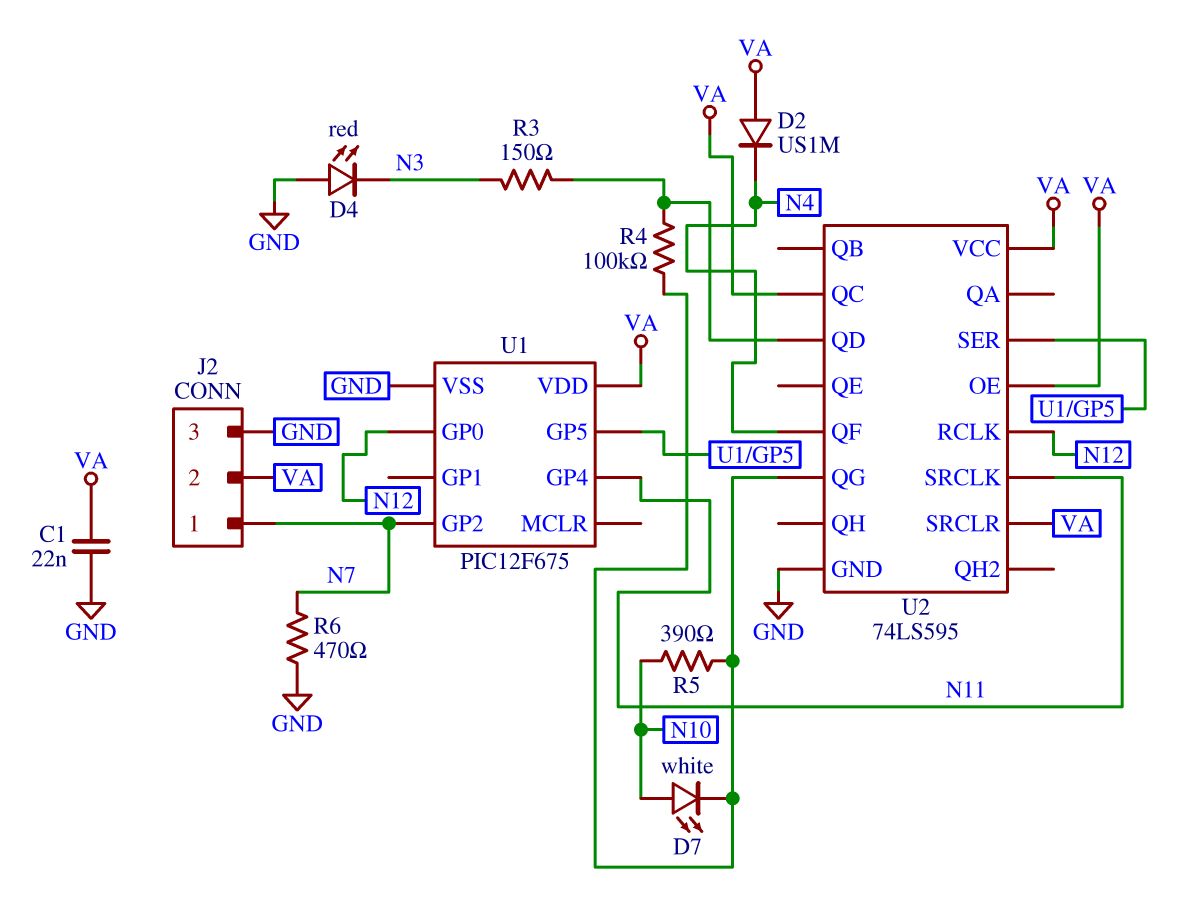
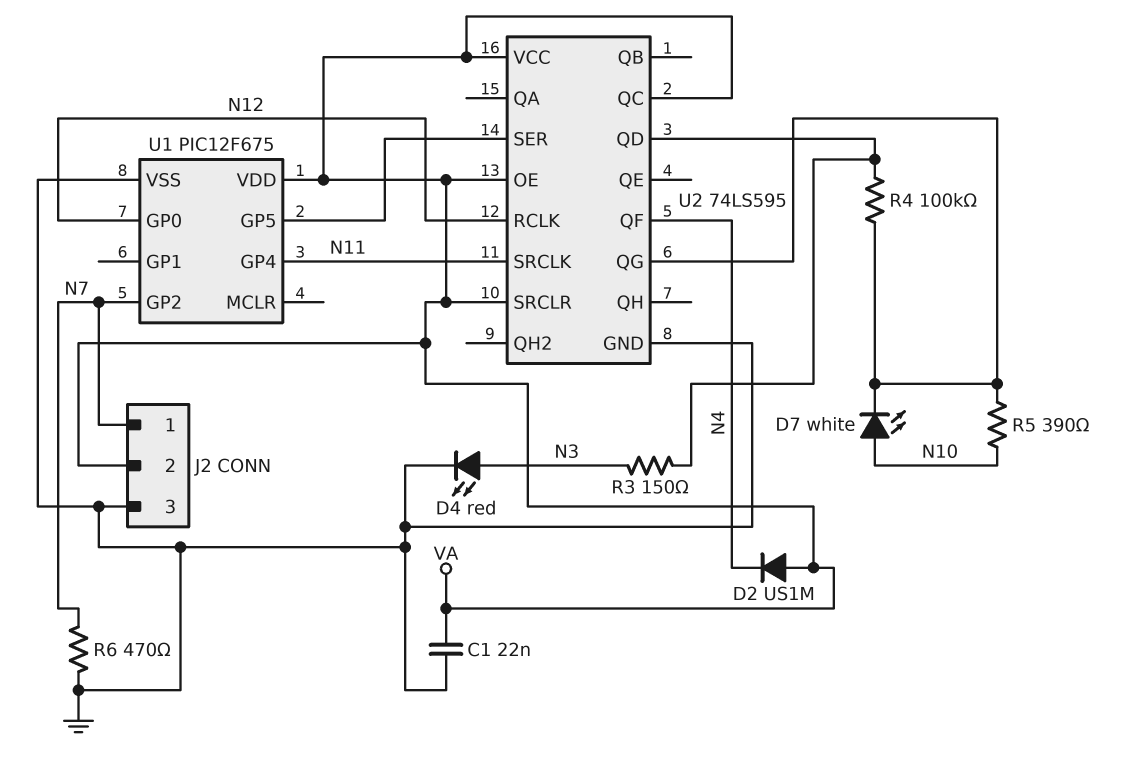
D4: LED red (A GND, K N3) -> LED red (A N3, K GND)

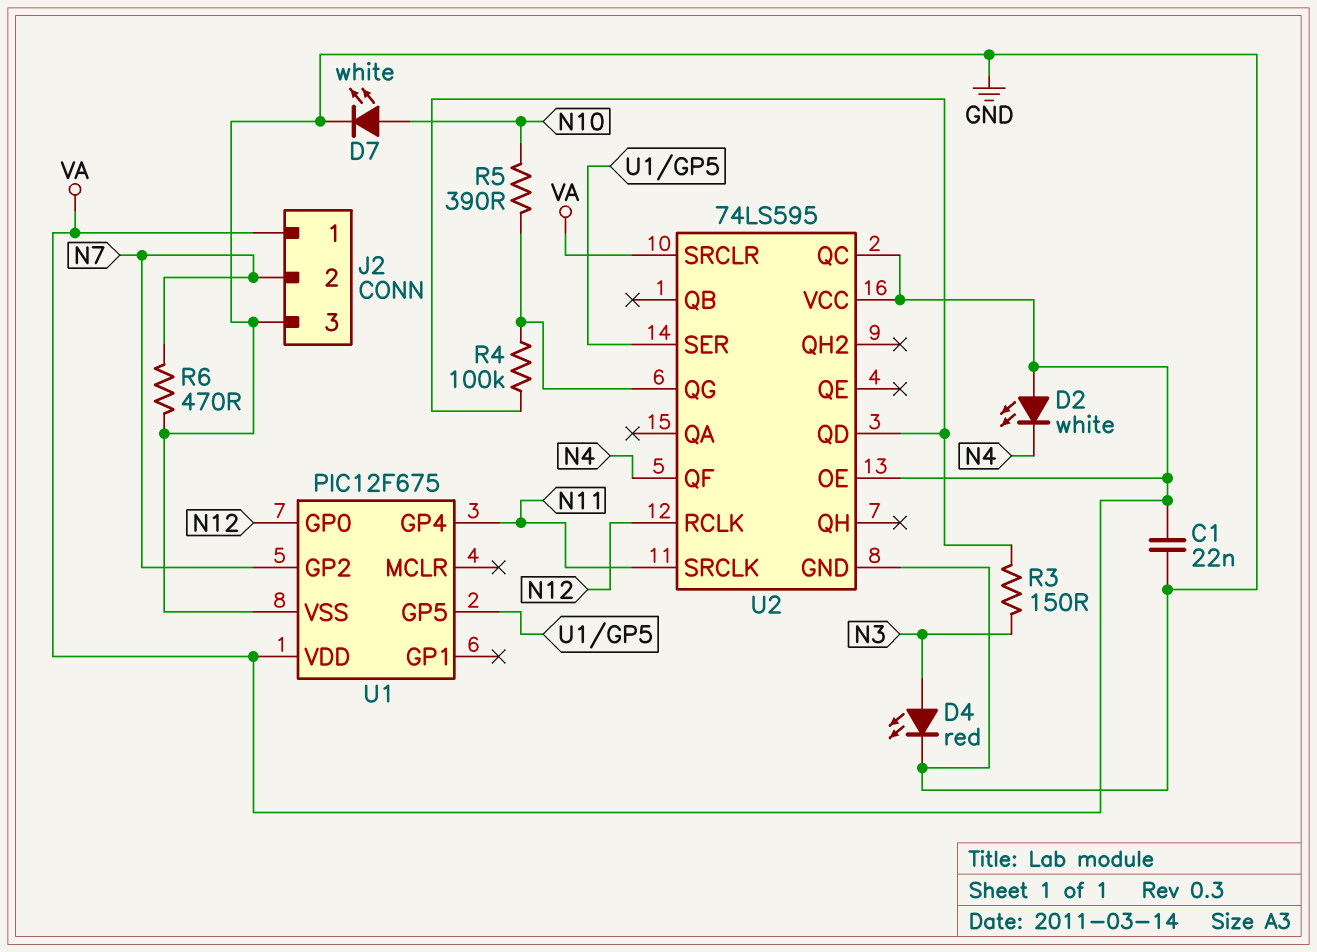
D2: diode US1M (A VA, K N4) -> LED white (A VA, K N4)
D7: LED white (A N10, K U2/QG) -> LED white (A N10, K GND)
J2 pin 1: N7 -> VA
J2 pin 2: VA -> N7

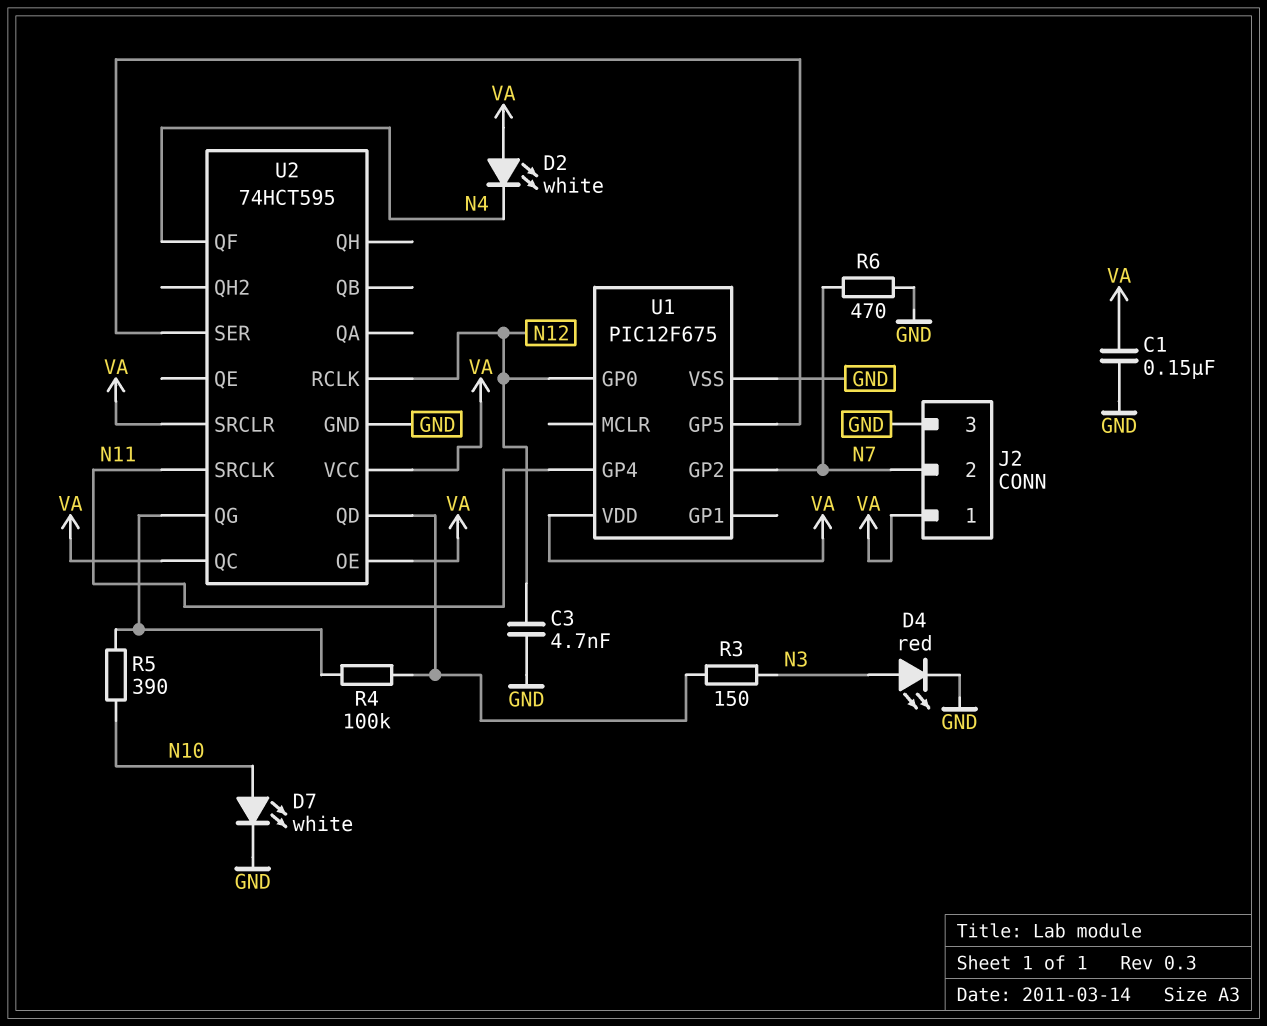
C1: 22nF (GND, VA) -> 150nF (GND, VA)
C3: none -> 4.7nF (GND, N12)
U2: 74LS595 -> 74HCT595

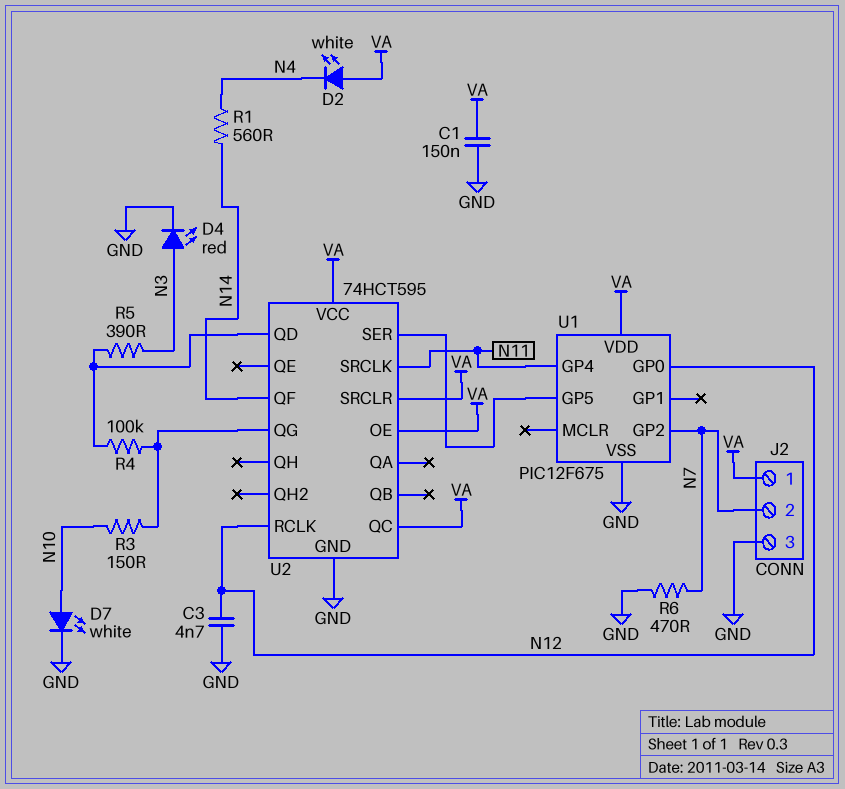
R1: none -> 560 (N4, N14)
R3: 150 (N3, U2/QD) -> 150 (N10, U2/QG)
R5: 390 (N10, U2/QG) -> 390 (N3, U2/QD)
U2 pin QF: N4 -> N14

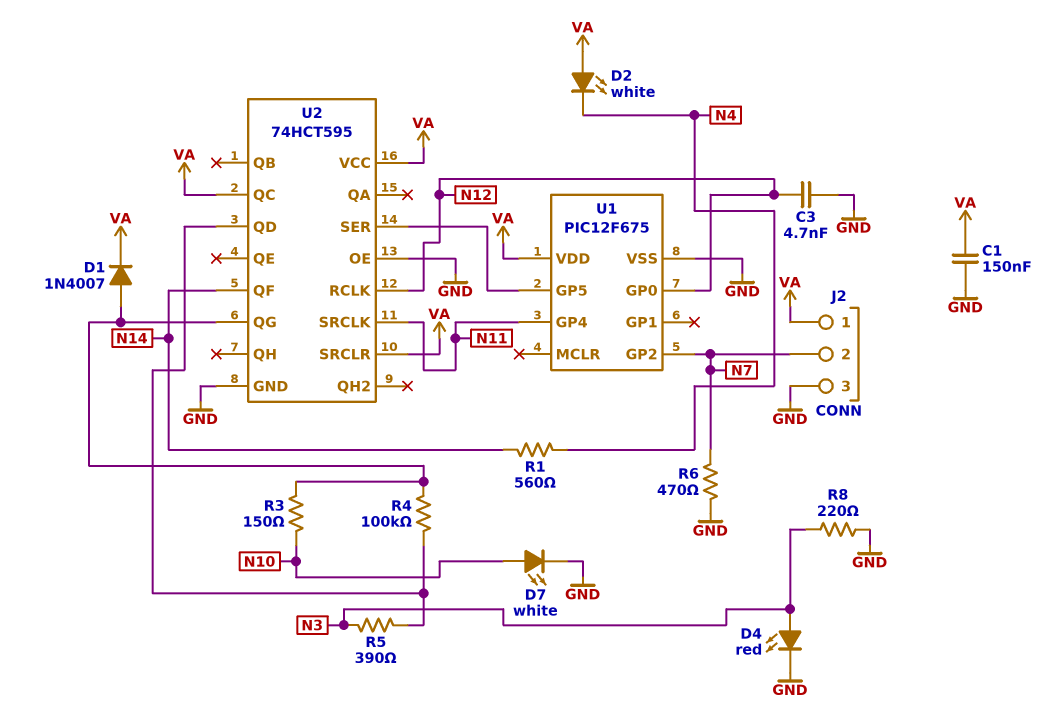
D1: none -> diode 1N4007 (A U2/QG, K VA)
R8: none -> 220 (GND, N3)
U2 pin OE: VA -> GND

